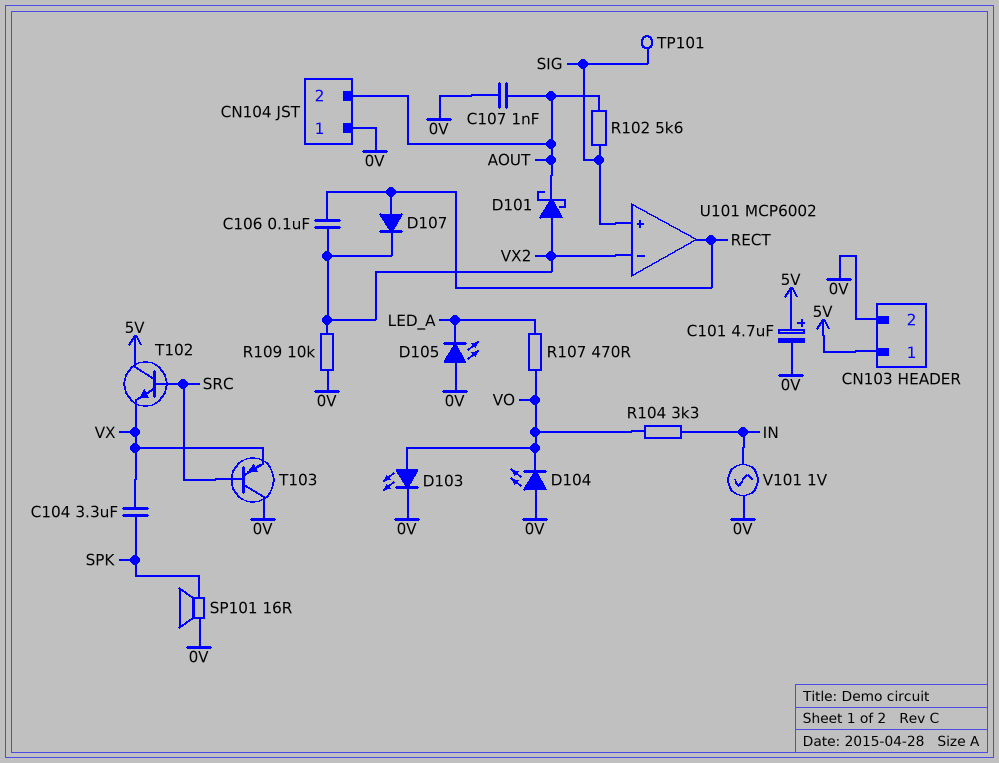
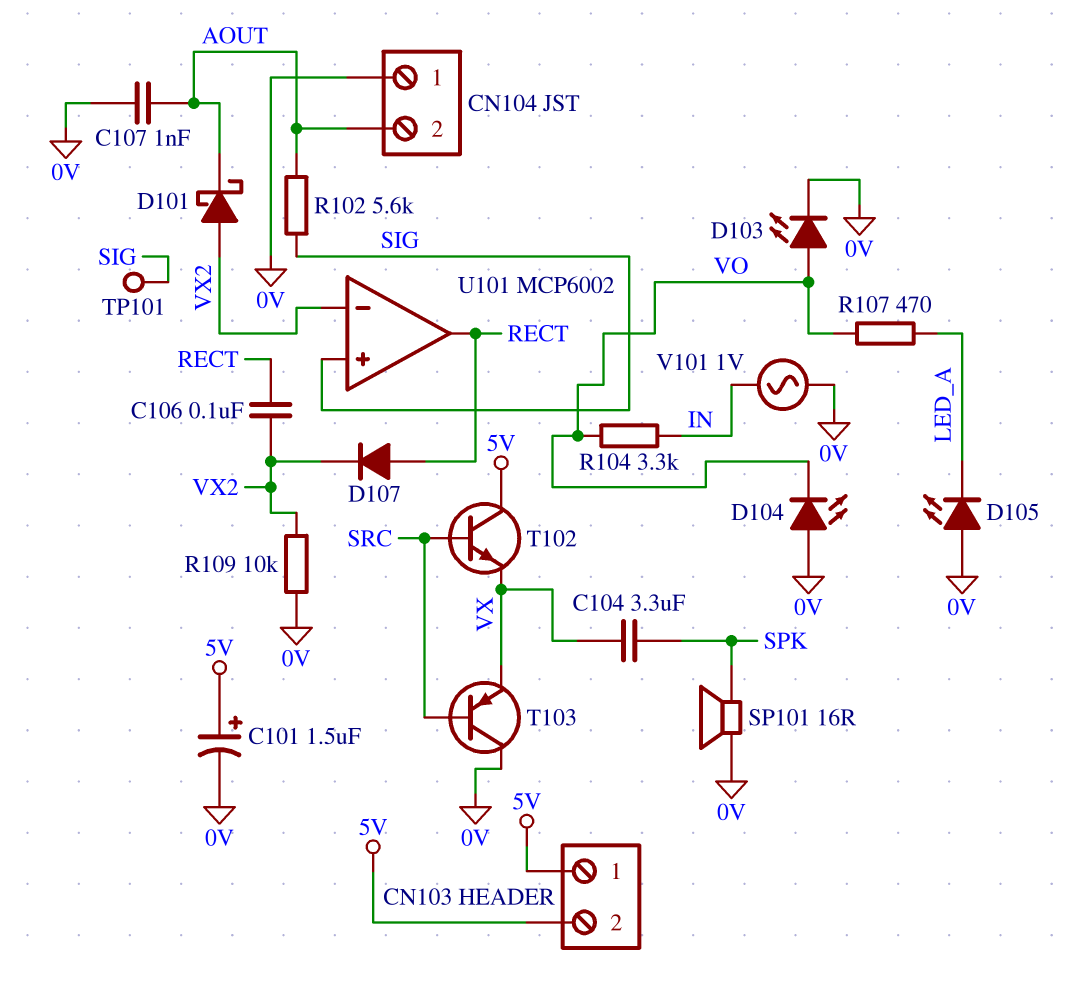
C101: 4.7uF (plus 5V, minus 0V) -> 1.5uF (plus 5V, minus 0V)
CN103 pin 2: 0V -> 5V

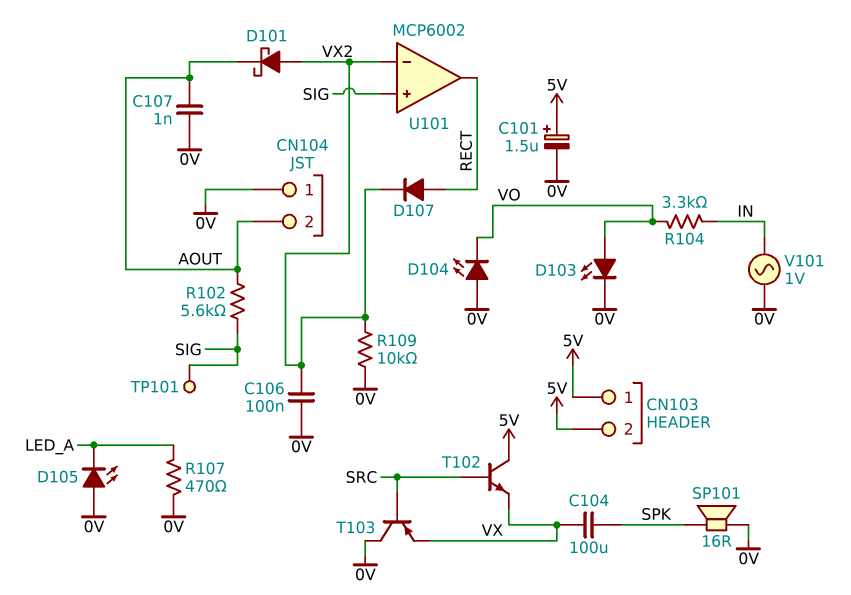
C104: 3.3uF (SPK, VX) -> 100uF (SPK, VX)
C106: 100nF (RECT, VX2) -> 100nF (0V, VX2)
R107: 470 (LED_A, VO) -> 470 (0V, LED_A)

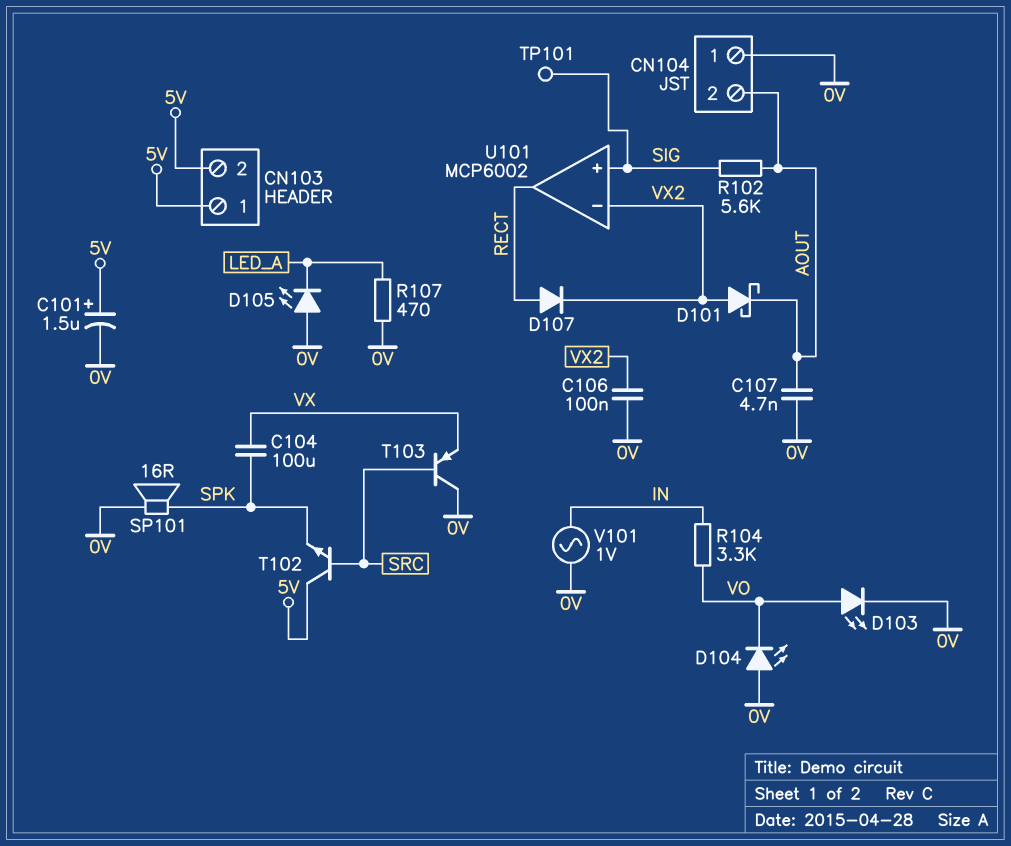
C107: 1nF (0V, AOUT) -> 4.7nF (0V, AOUT)
R109: 10k (0V, VX2) -> none
T102: NPN (B SRC, C 5V, E VX) -> NPN (B SRC, C 5V, E SPK)

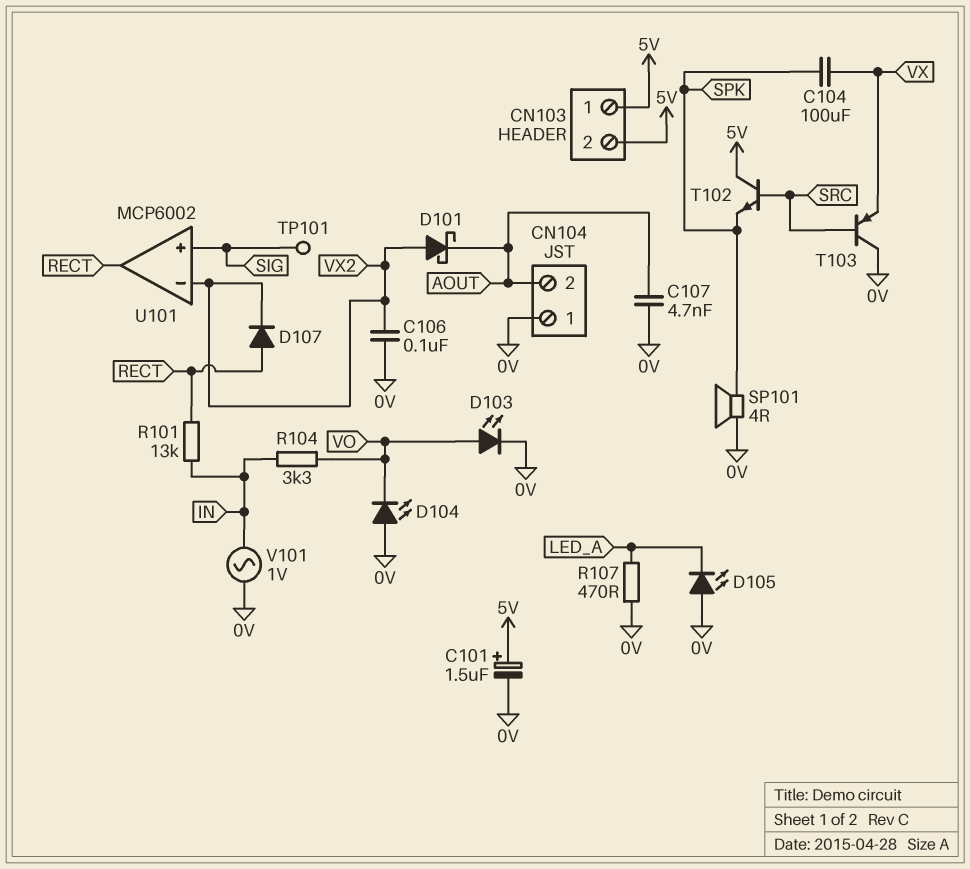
R101: none -> 13k (IN, RECT)
R102: 5.6k (AOUT, SIG) -> none
SP101: speaker 16R (0V, SPK) -> speaker 4R (0V, SPK)

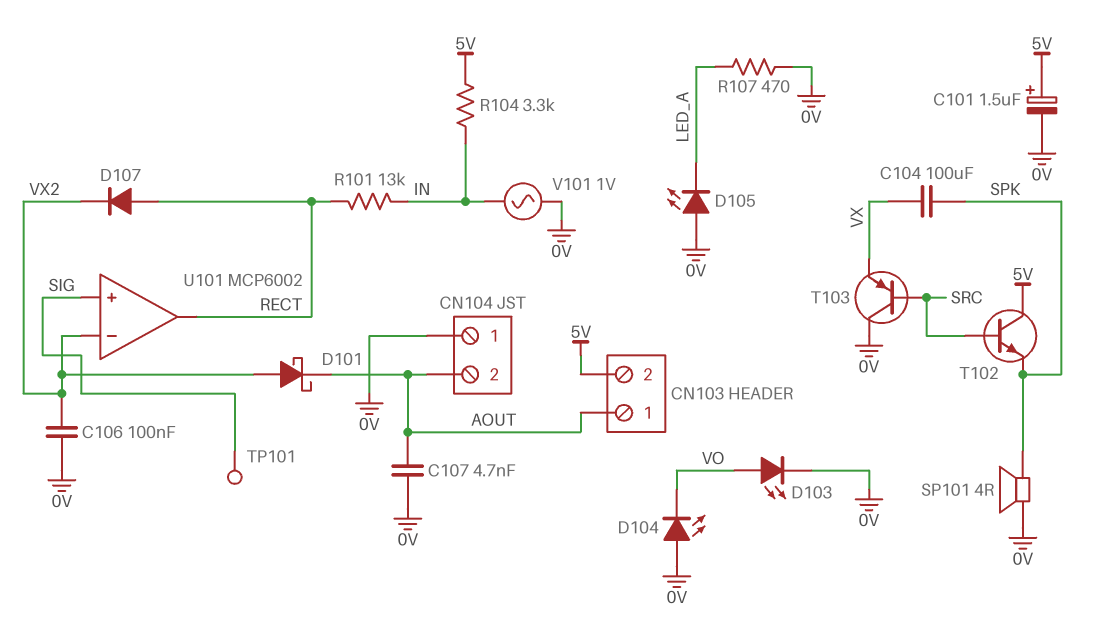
CN103 pin 1: 5V -> AOUT
R104: 3.3k (IN, VO) -> 3.3k (5V, IN)

